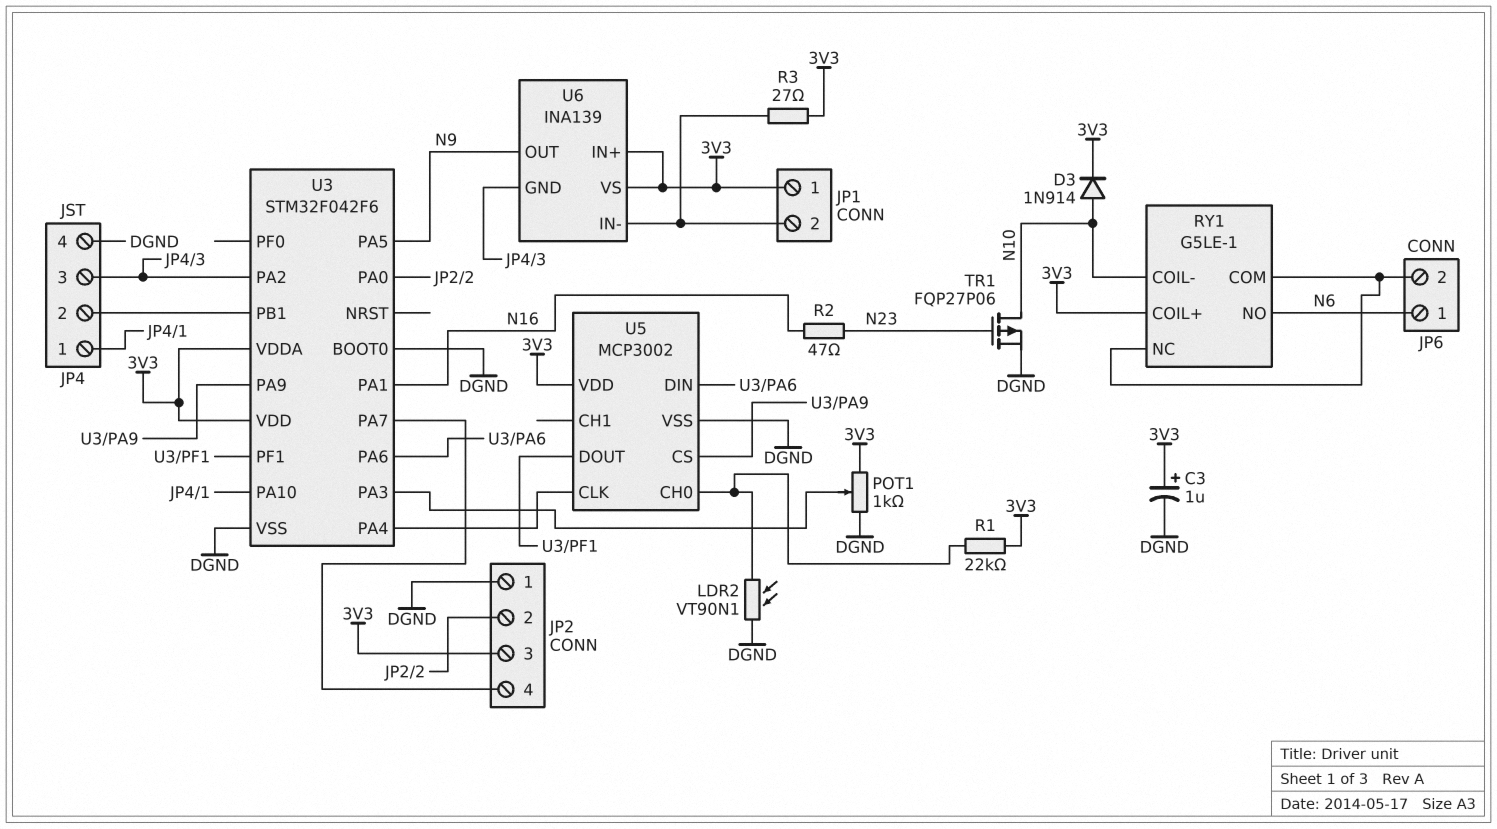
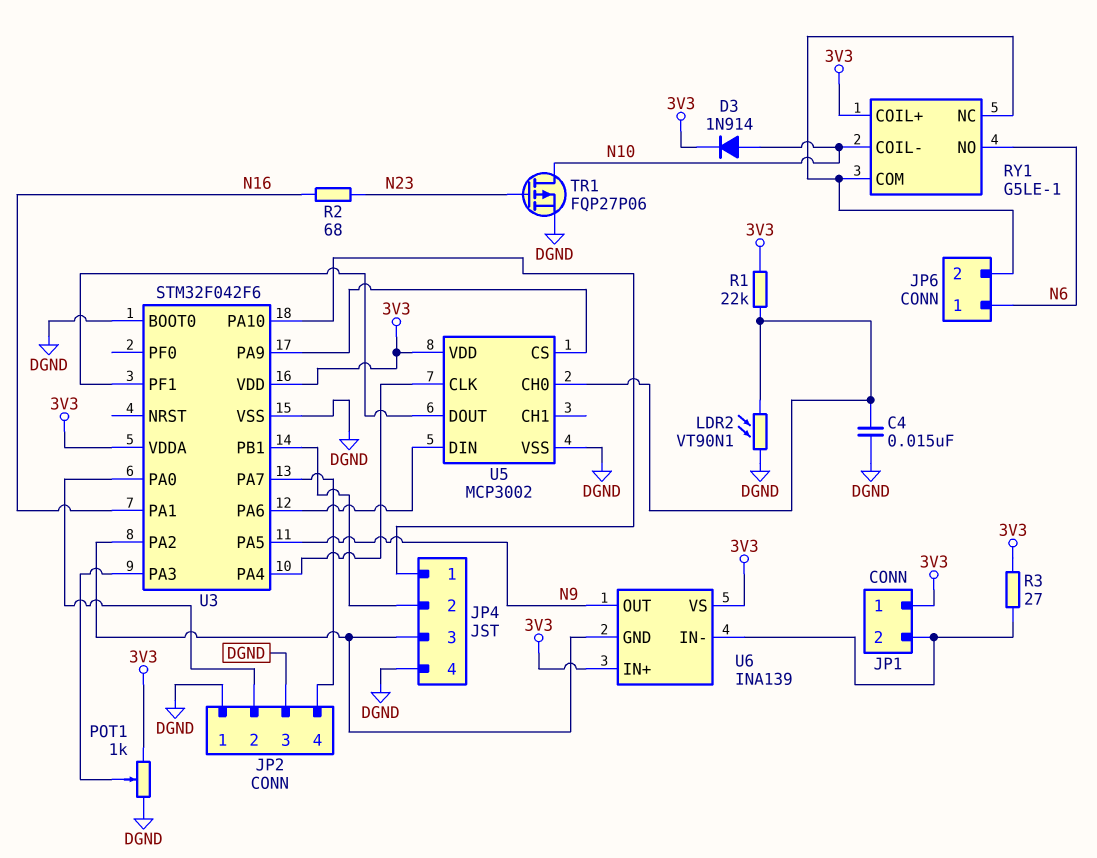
C3: 1uF (plus 3V3, minus DGND) -> none
C4: none -> 15nF (DGND, U5/CH0)
JP2 pin 3: 3V3 -> DGND
R2: 47 (N16, N23) -> 68 (N16, N23)

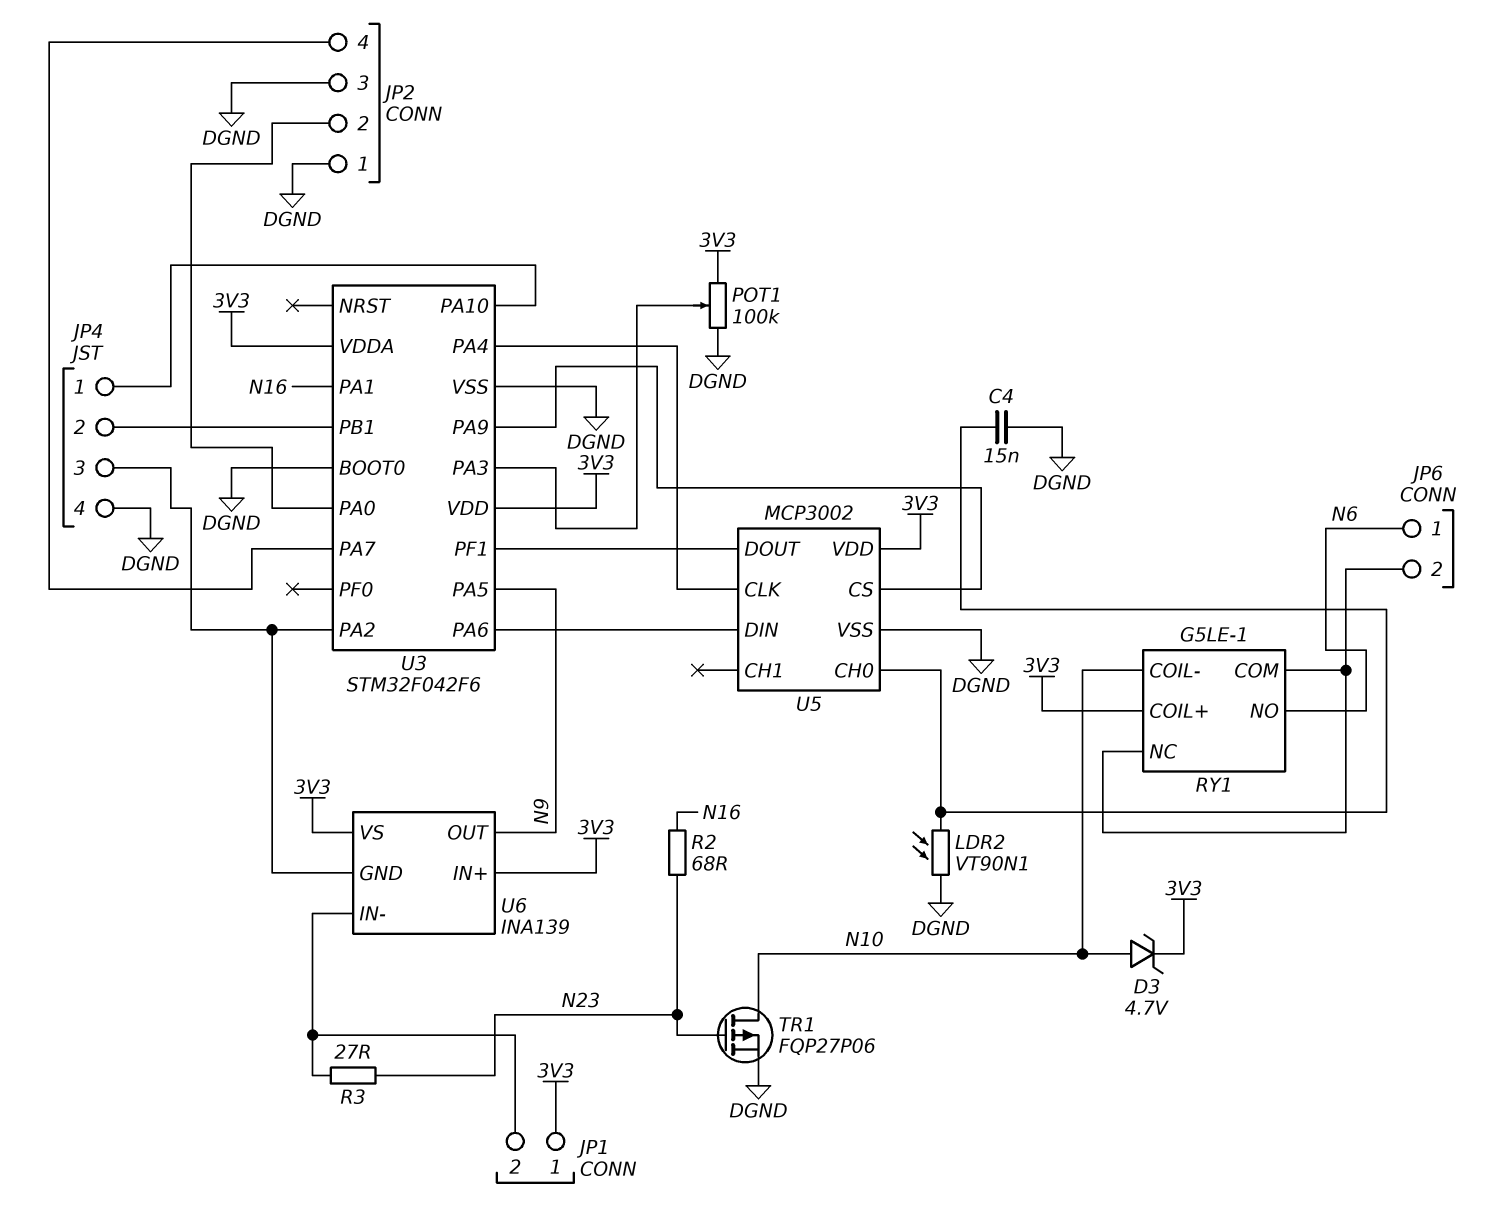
D3: diode 1N914 (A N10, K 3V3) -> zener 4.7V (A N10, K 3V3)
POT1: 1k (3V3, DGND, wiper U3/PA3) -> 100k (3V3, DGND, wiper U3/PA3)
R1: 22k (3V3, U5/CH0) -> none
R3: 27 (3V3, JP1/2) -> 27 (JP1/2, N23)

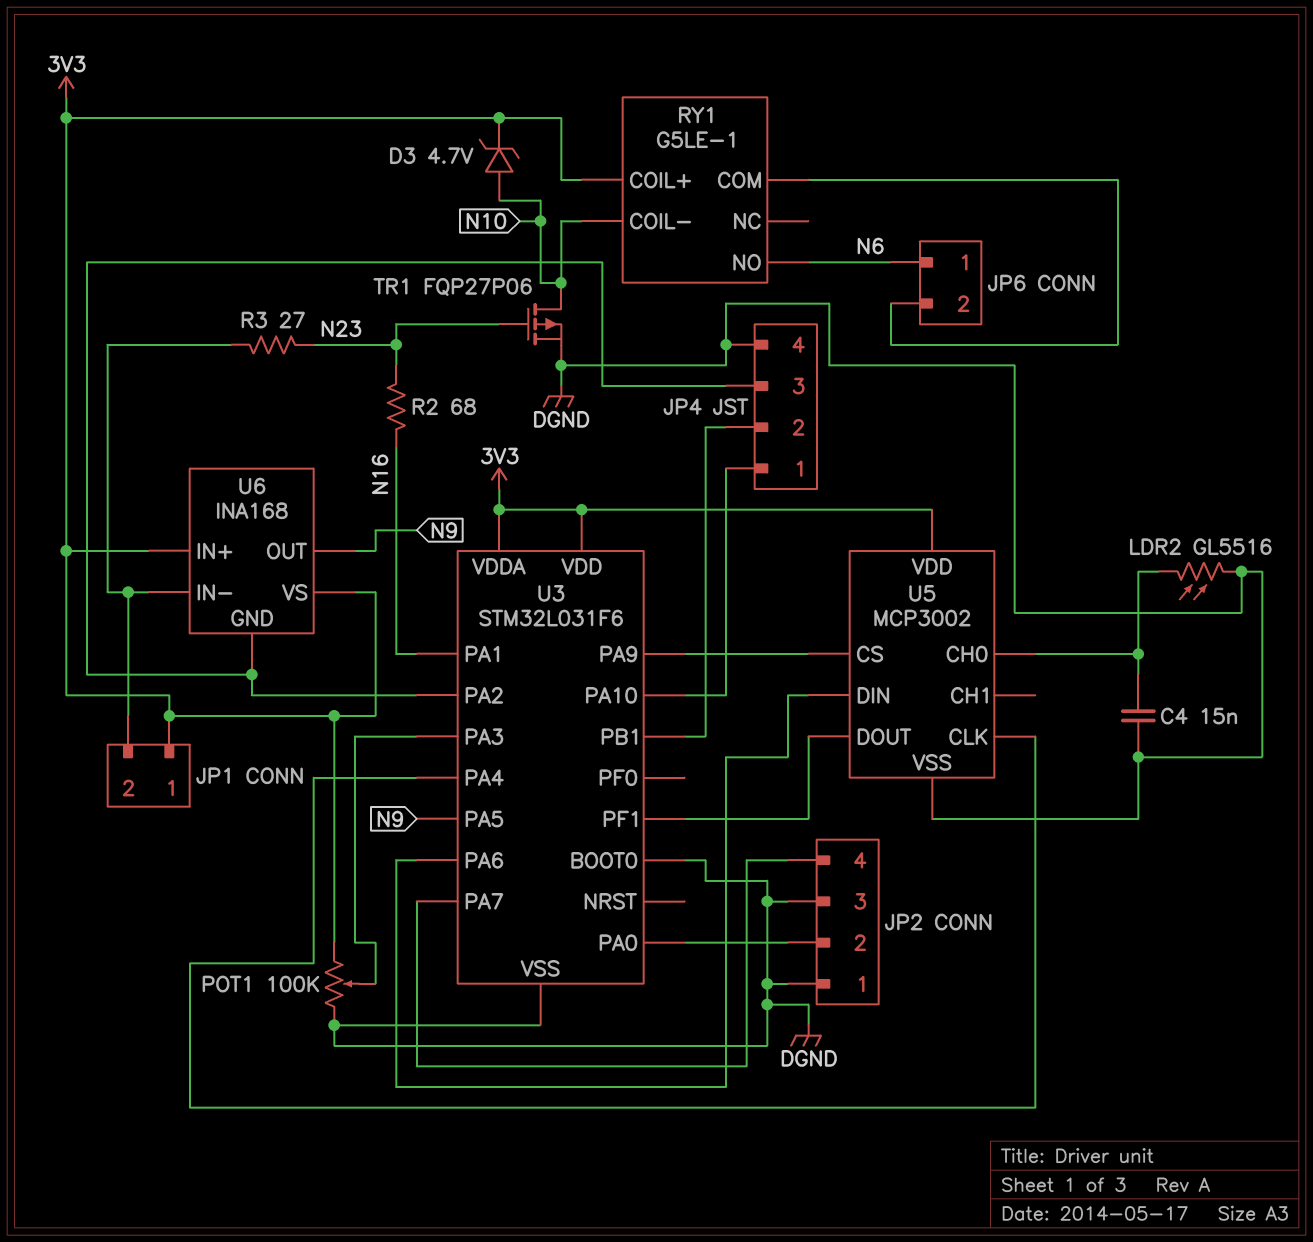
LDR2: VT90N1 (DGND, U5/CH0) -> GL5516 (DGND, U5/CH0)
RY1 pin NC: JP6/2 -> none
U3: STM32F042F6 -> STM32L031F6
U6: INA139 -> INA168

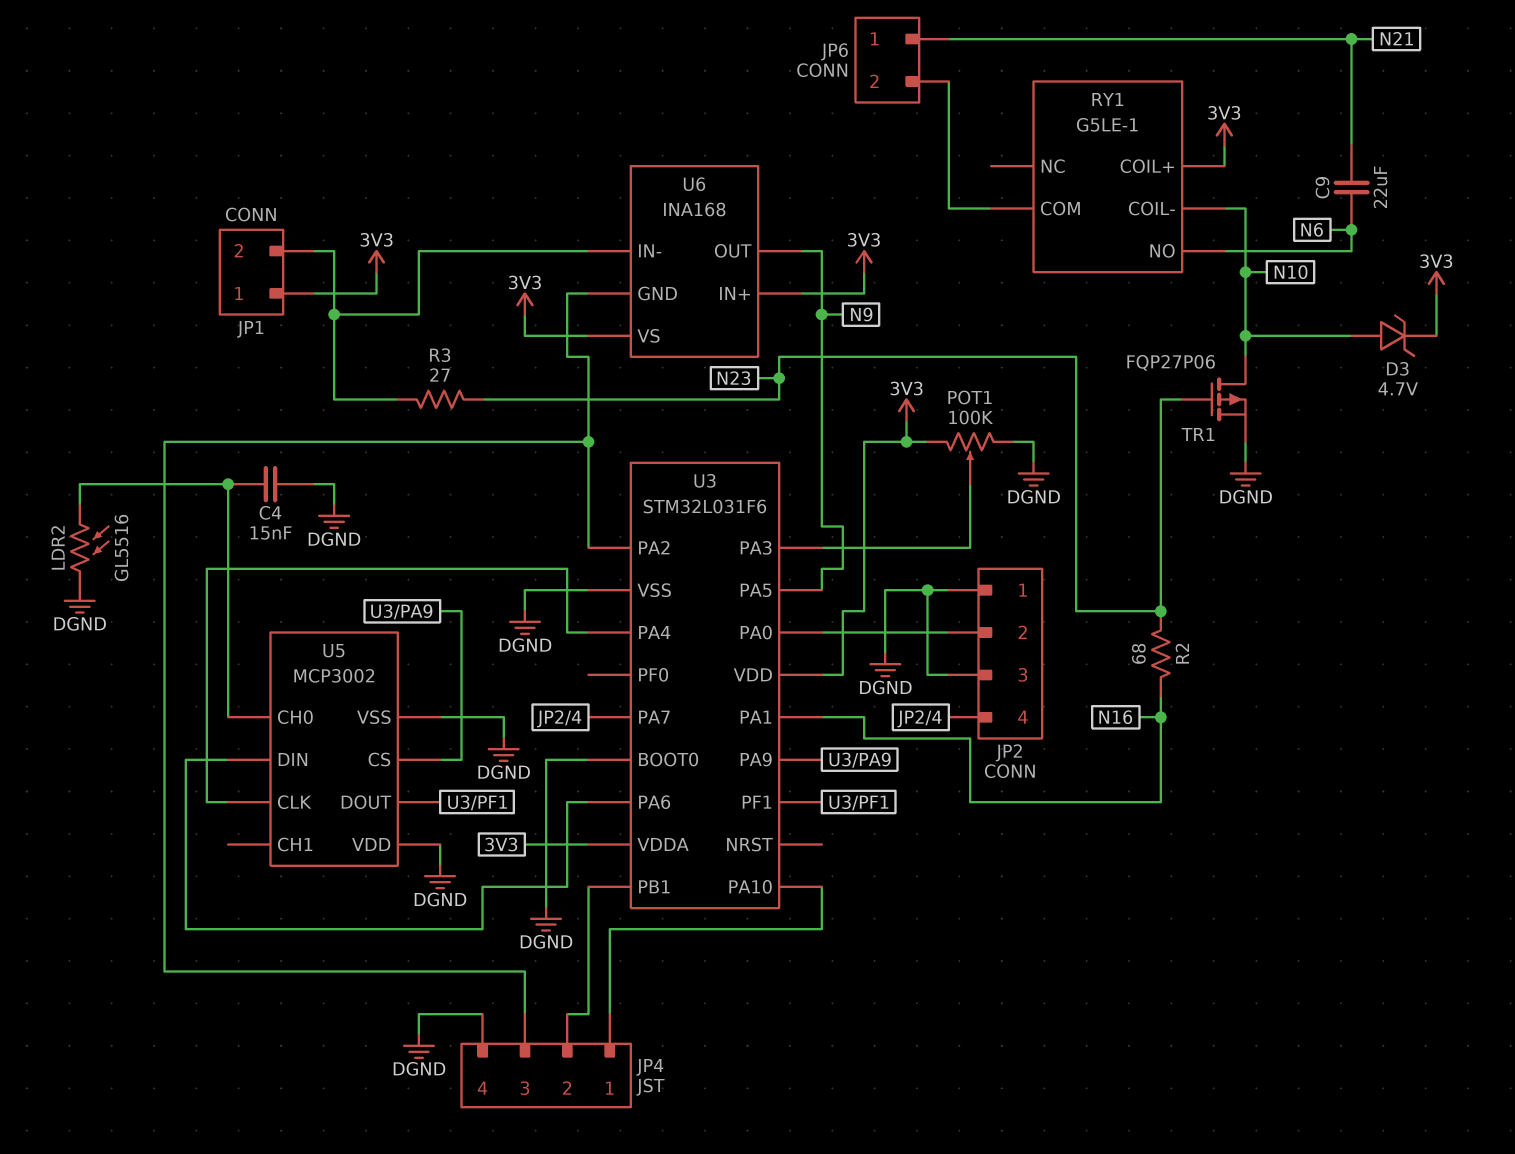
C9: none -> 22uF (N6, N21)
JP6 pin 1: N6 -> N21
U5 pin VDD: 3V3 -> DGND

